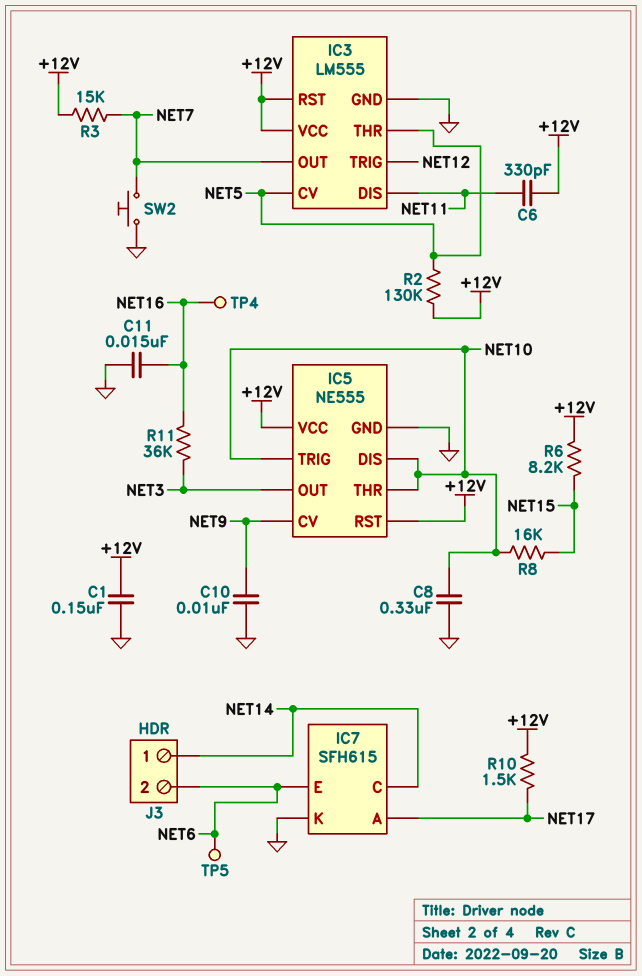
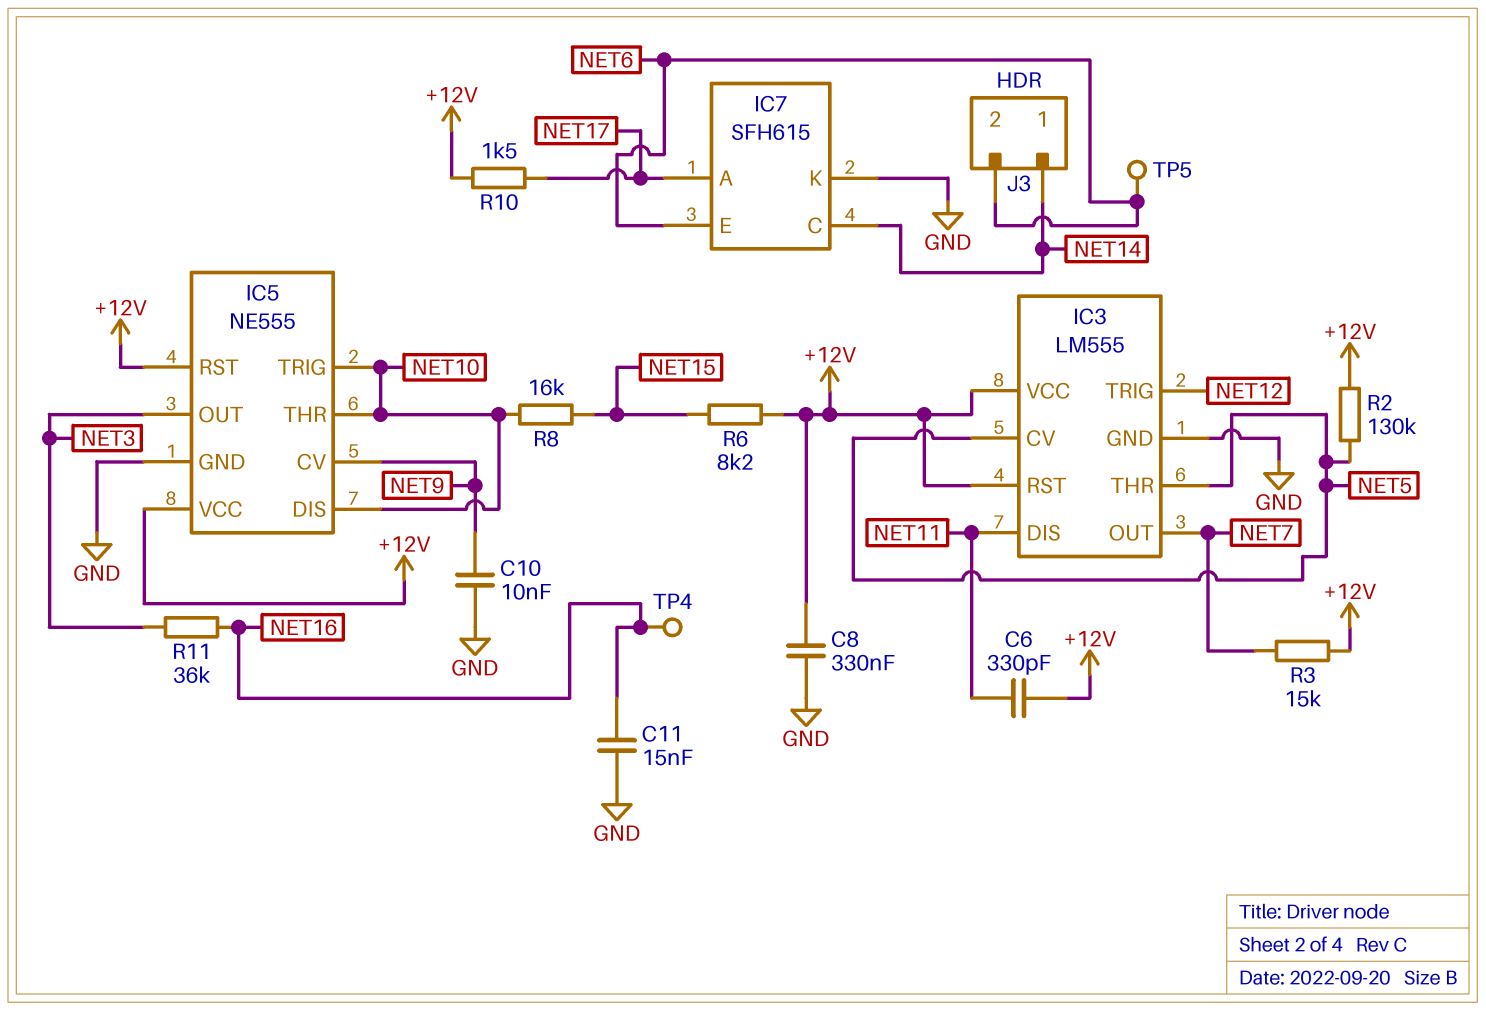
C1: 150nF (+12V, GND) -> none
C8: 330nF (GND, NET10) -> 330nF (+12V, GND)
SW2: button (GND, NET7) -> none

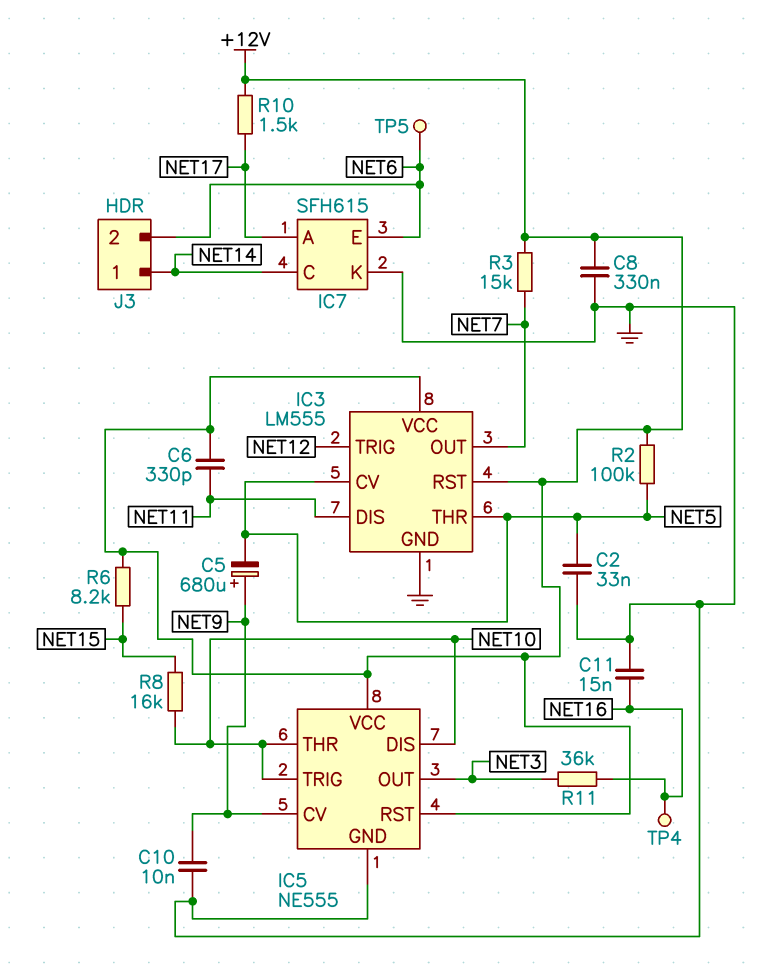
C2: none -> 33nF (GND, NET5)
C5: none -> 680uF (plus NET9, minus NET5)
R2: 130k (+12V, NET5) -> 100k (+12V, NET5)

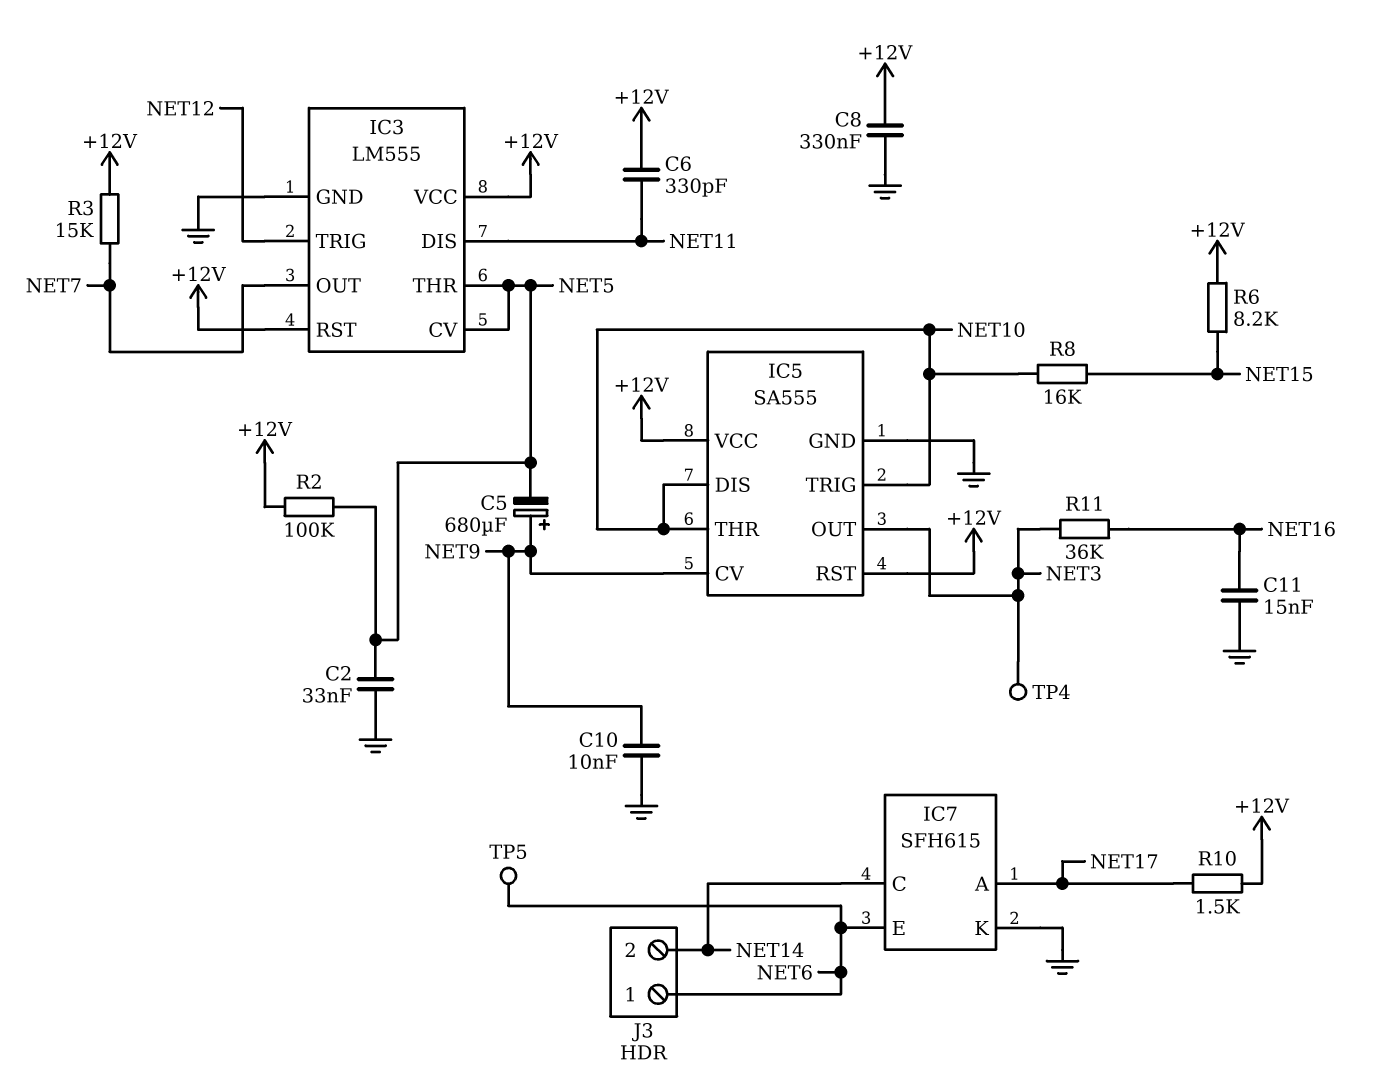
IC5: NE555 -> SA555
J3 pin 1: NET14 -> NET6
J3 pin 2: NET6 -> NET14
TP4: test point (NET16) -> test point (NET3)

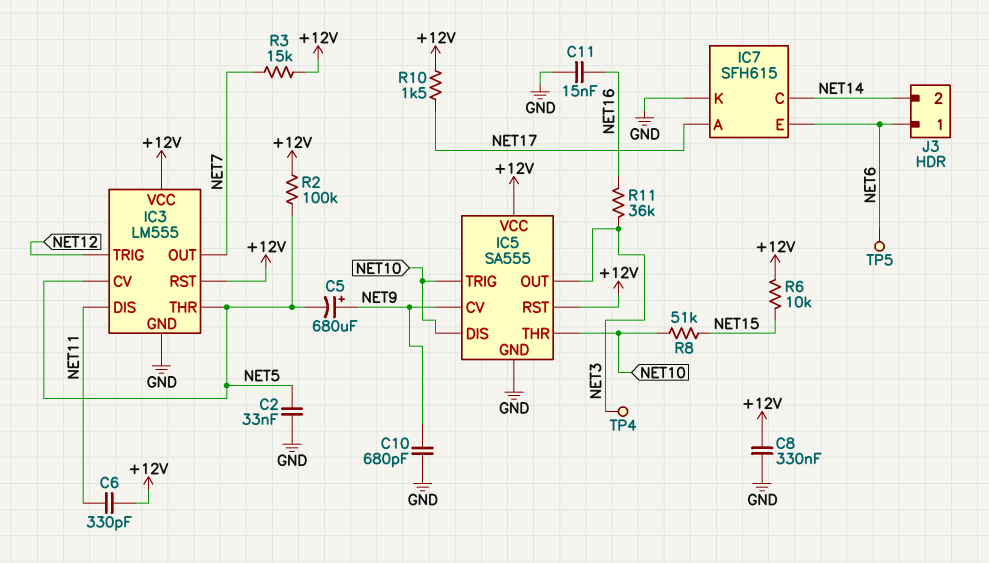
C10: 10nF (GND, NET9) -> 680pF (GND, NET9)
R6: 8.2k (+12V, NET15) -> 10k (+12V, NET15)
R8: 16k (NET10, NET15) -> 51k (NET10, NET15)

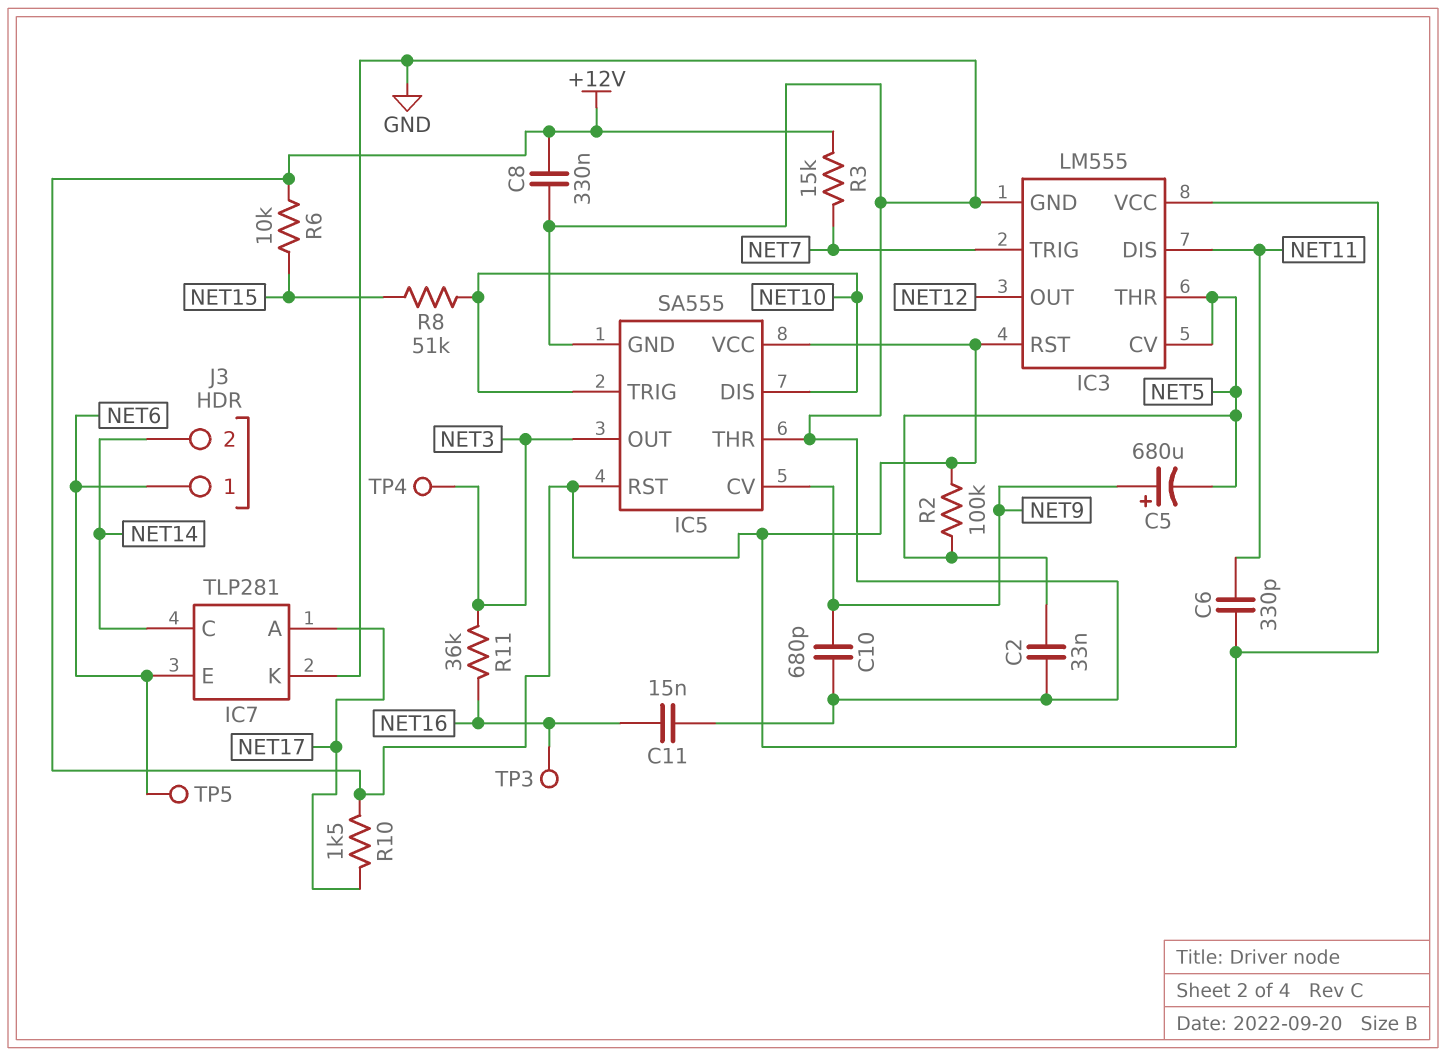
IC3 pin OUT: NET7 -> NET12
IC3 pin TRIG: NET12 -> NET7
IC5 pin THR: NET10 -> GND
IC7: SFH615 -> TLP281
TP3: none -> test point (NET16)

